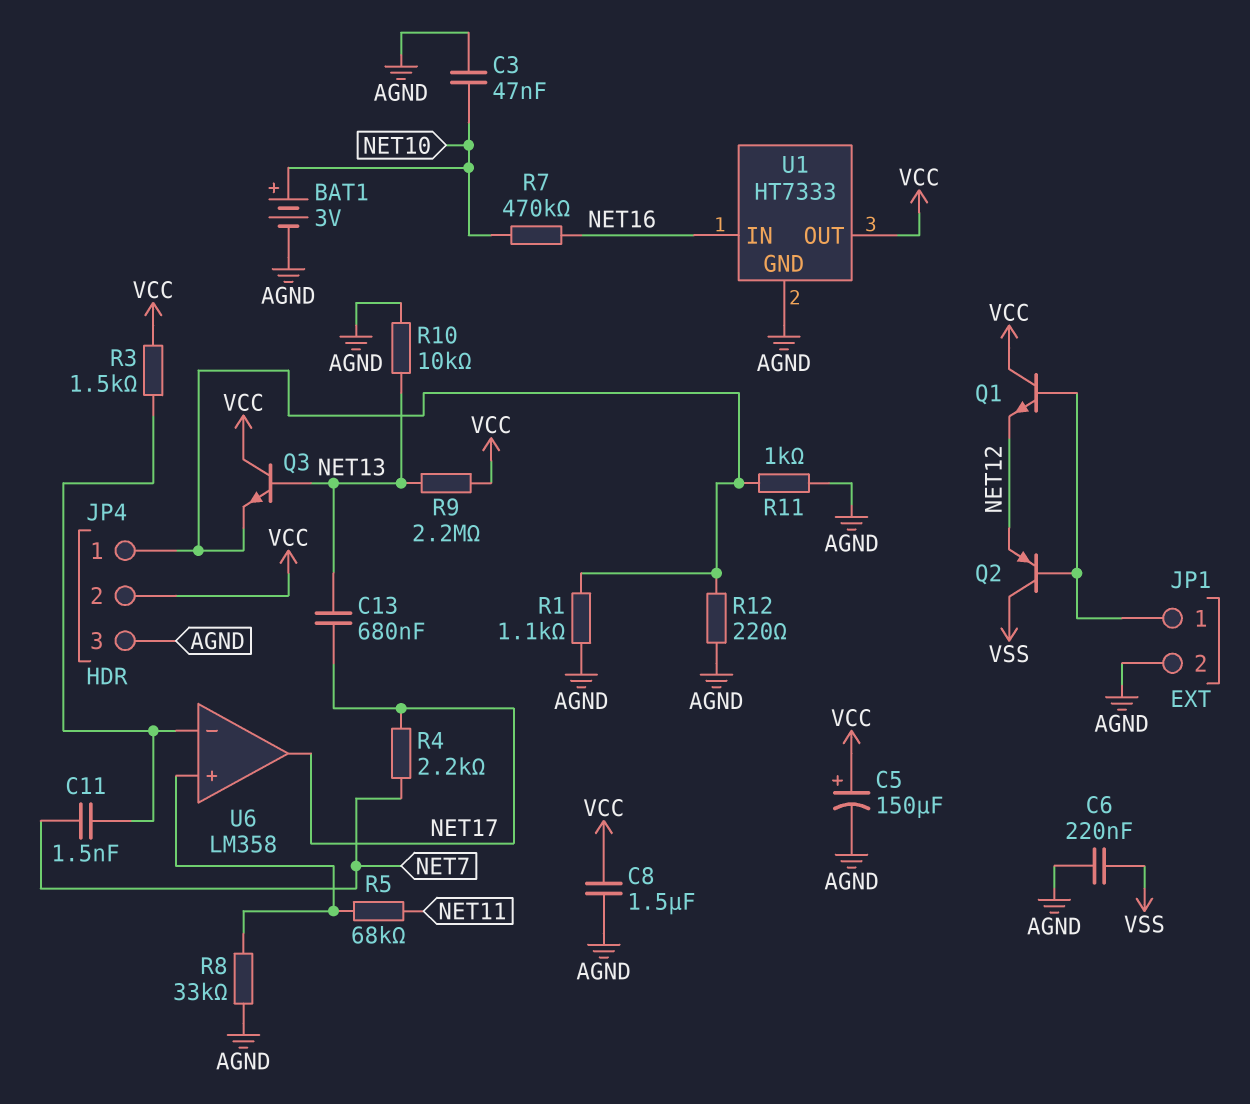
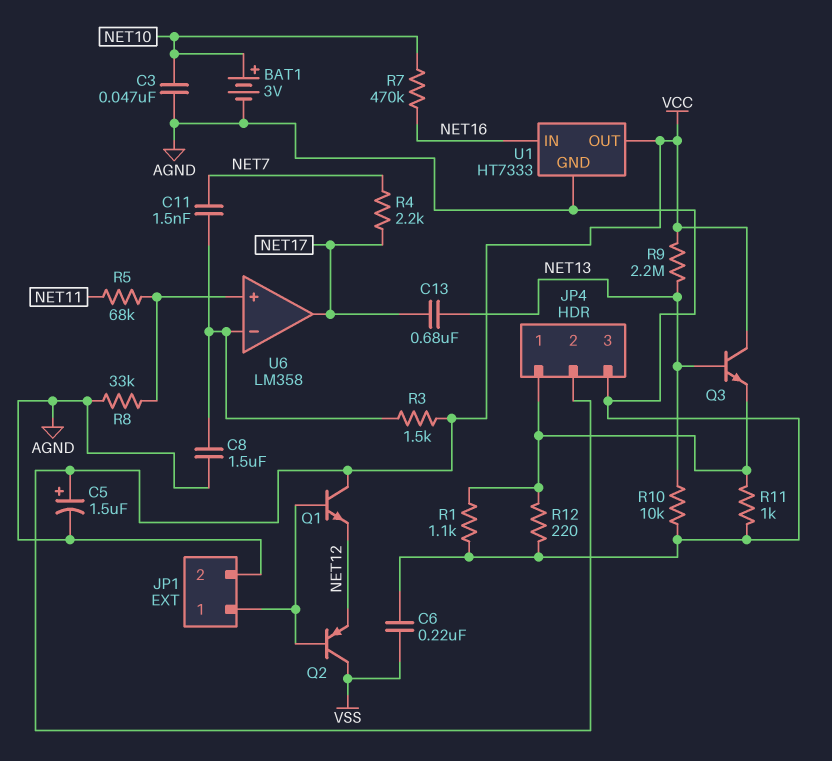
C5: 150uF (plus VCC, minus AGND) -> 1.5uF (plus VCC, minus AGND)
C8: 1.5uF (AGND, VCC) -> 1.5uF (AGND, U6/in-)

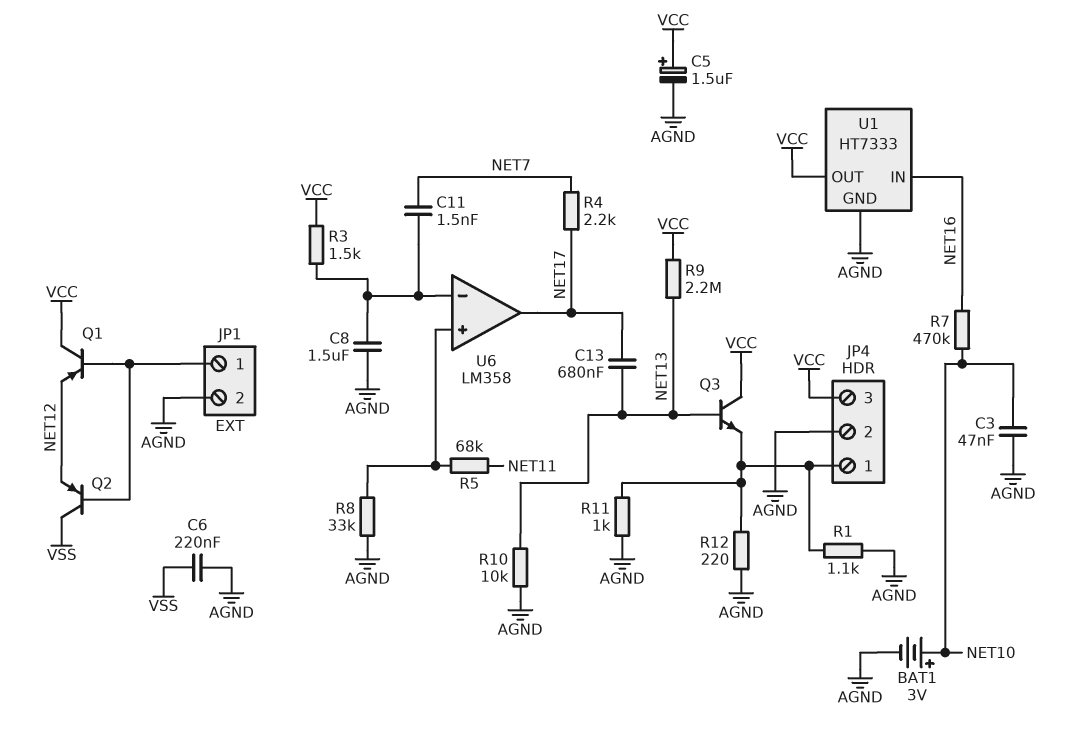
JP4 pin 2: VCC -> AGND
JP4 pin 3: AGND -> VCC
Q1: NPN (B JP1/1, C VCC, E NET12) -> PNP (B JP1/1, C VCC, E NET12)

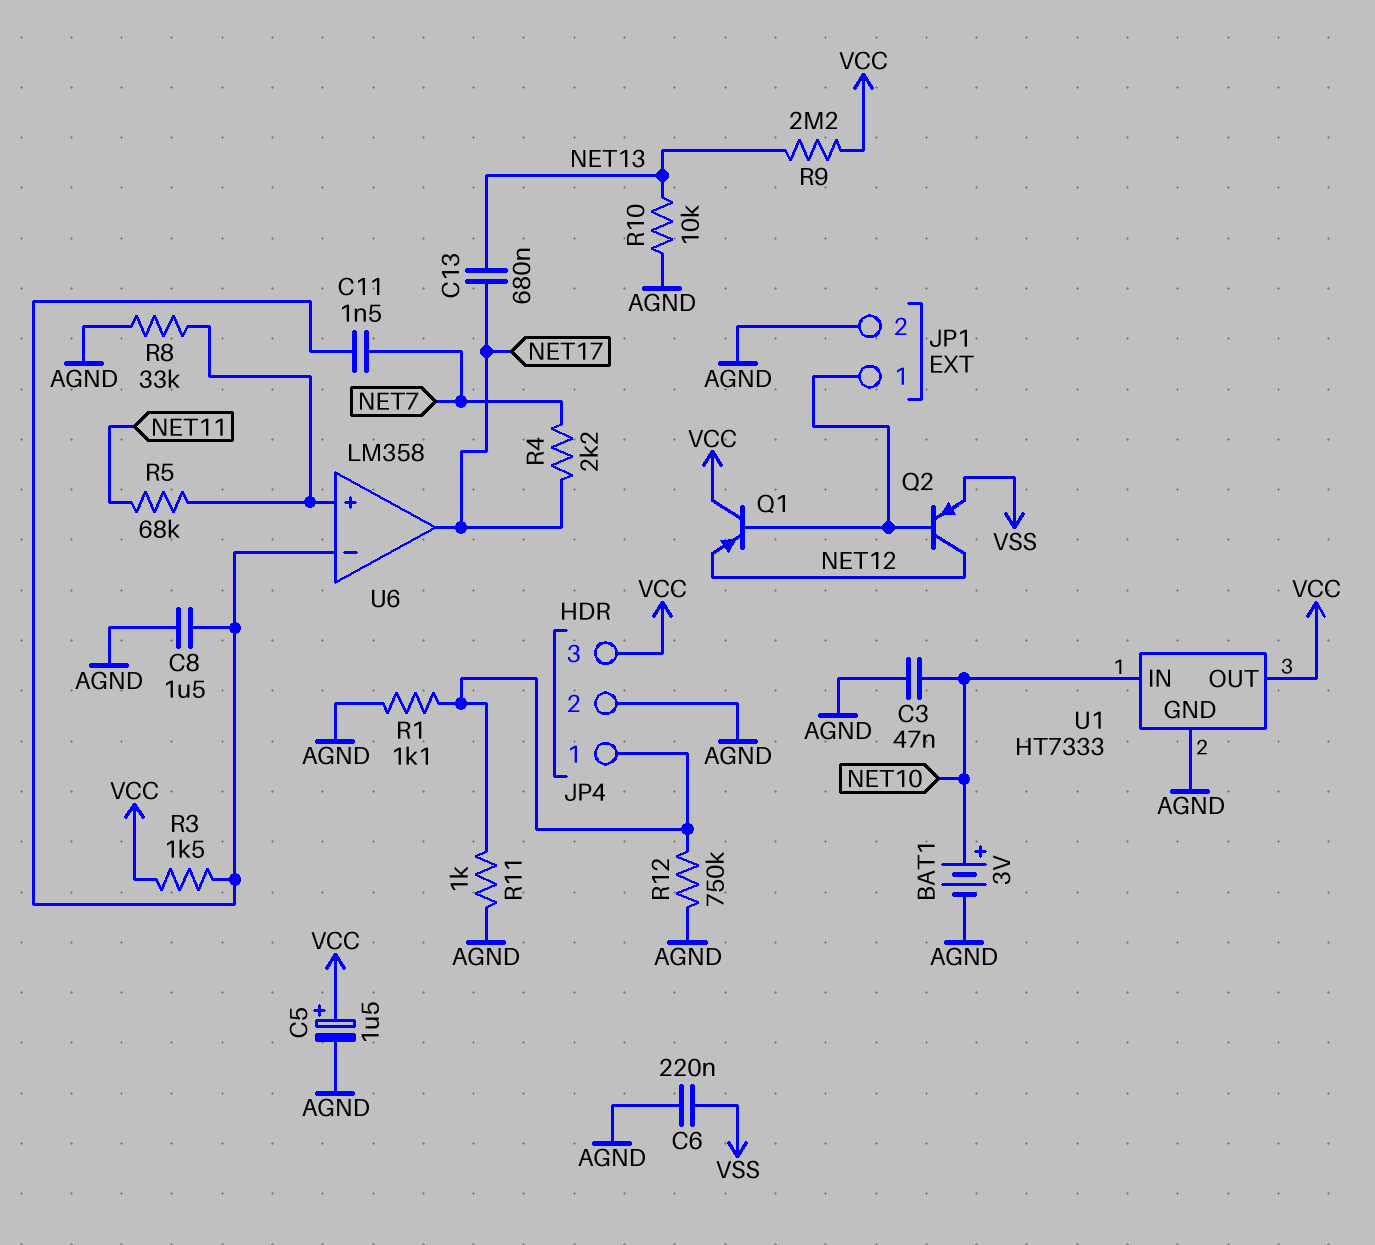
Q2: PNP (B JP1/1, C VSS, E NET12) -> PNP (B JP1/1, C NET12, E VSS)
Q3: NPN (B NET13, C VCC, E JP4/1) -> none
R7: 470k (NET10, NET16) -> none
R12: 220 (AGND, JP4/1) -> 750k (AGND, JP4/1)
U1 pin IN: NET16 -> NET10

